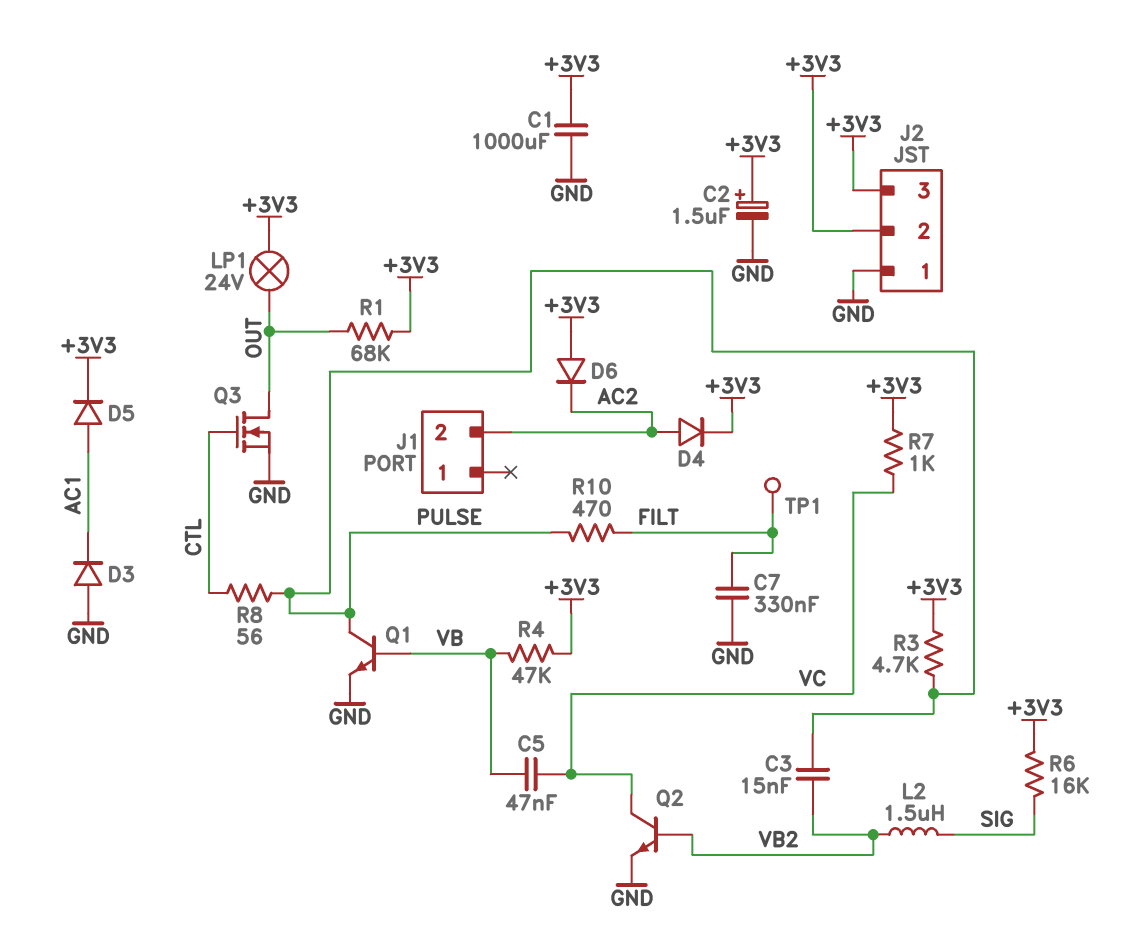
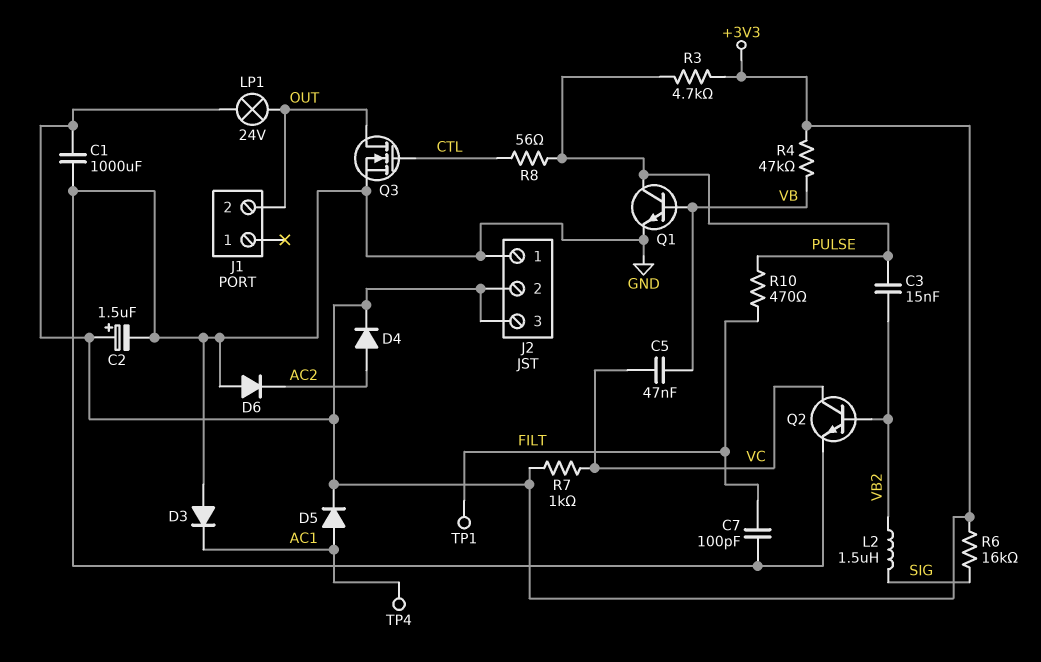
C7: 330nF (FILT, GND) -> 100pF (FILT, GND)
D6: diode (A +3V3, K AC2) -> diode (A GND, K AC2)
J1 pin 2: AC2 -> OUT
R1: 68k (+3V3, OUT) -> none
TP4: none -> test point (AC1)

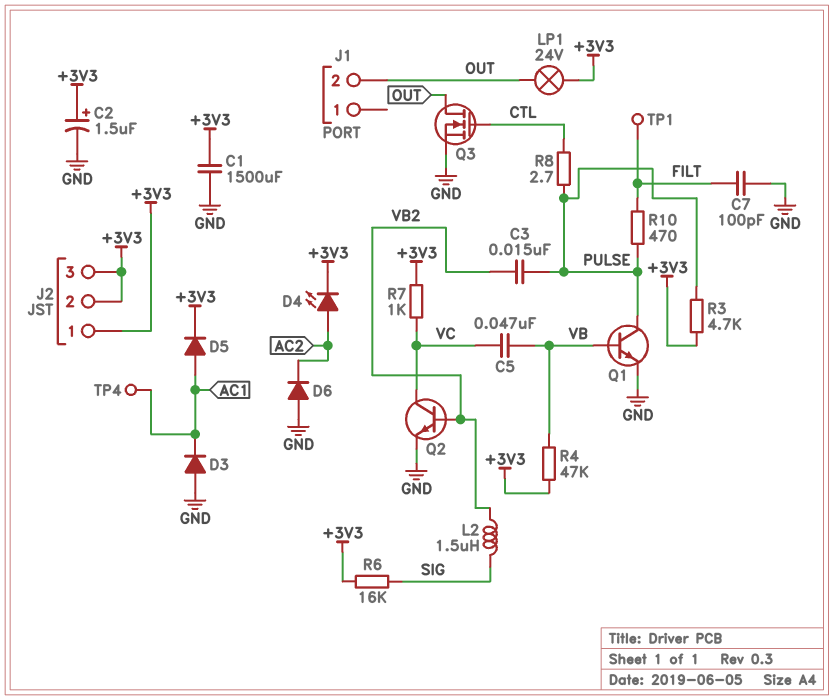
C1: 1000uF (+3V3, GND) -> 1500uF (+3V3, GND)
D4: diode (A AC2, K +3V3) -> LED (A AC2, K +3V3)
J2 pin 1: GND -> +3V3
R8: 56 (CTL, PULSE) -> 2.7 (CTL, PULSE)

